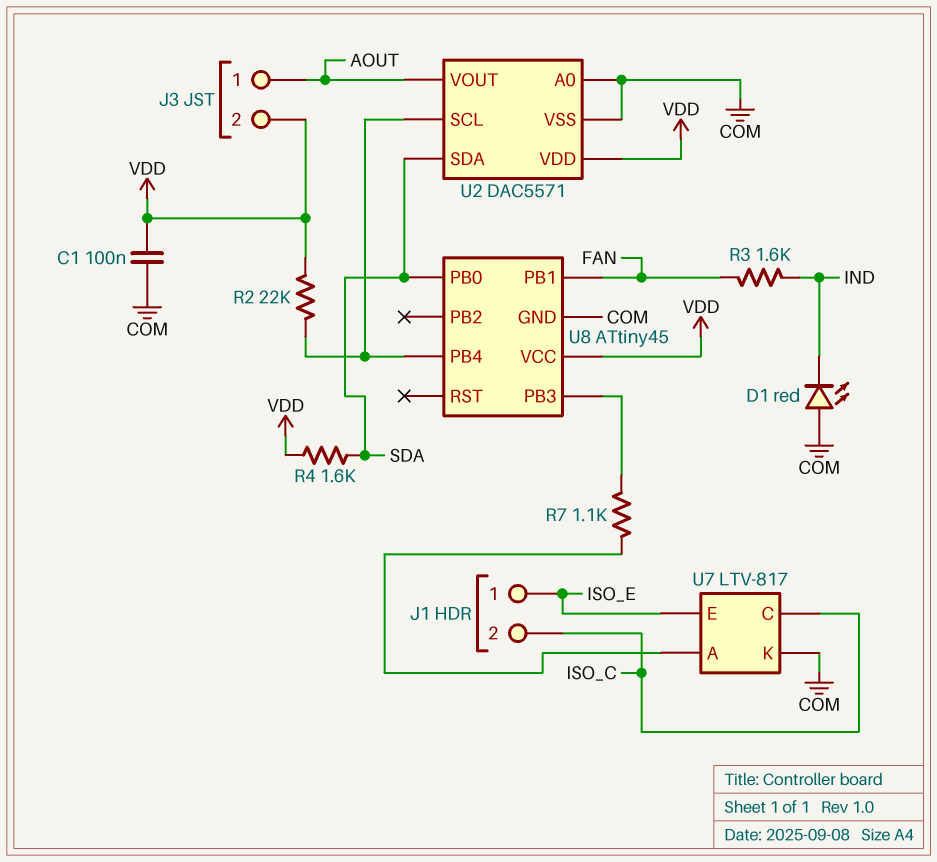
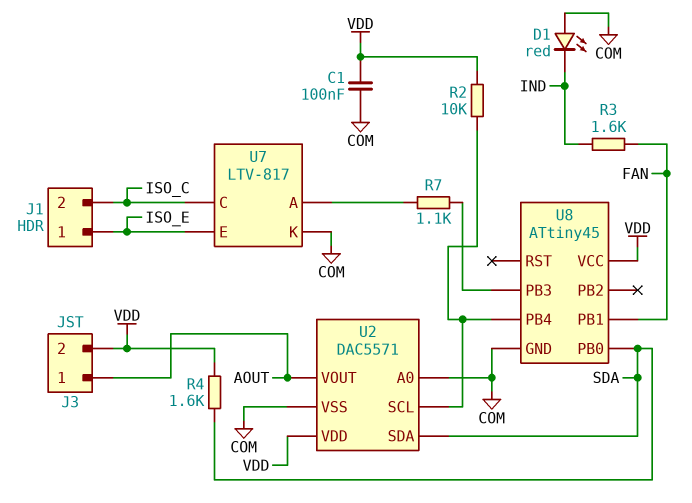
R2: 22k (U2/SCL, VDD) -> 10k (U2/SCL, VDD)

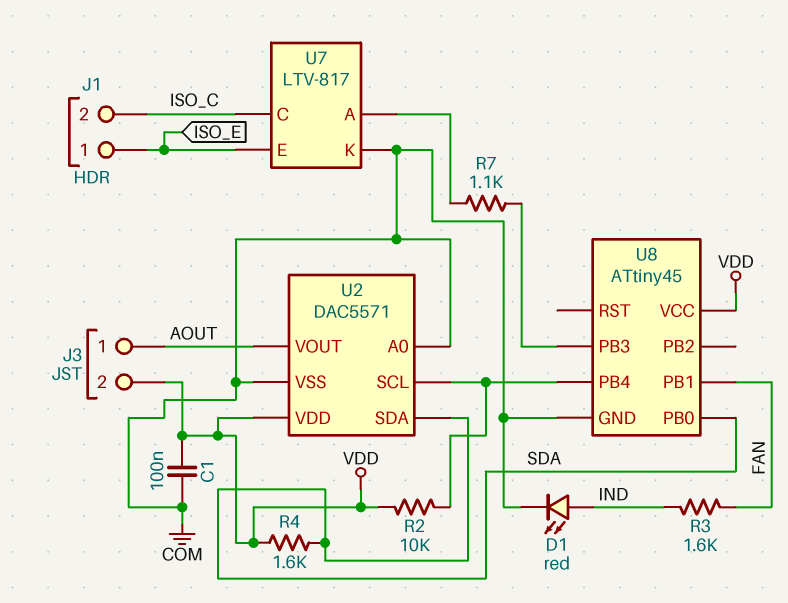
D1: LED red (A COM, K IND) -> LED red (A IND, K COM)

